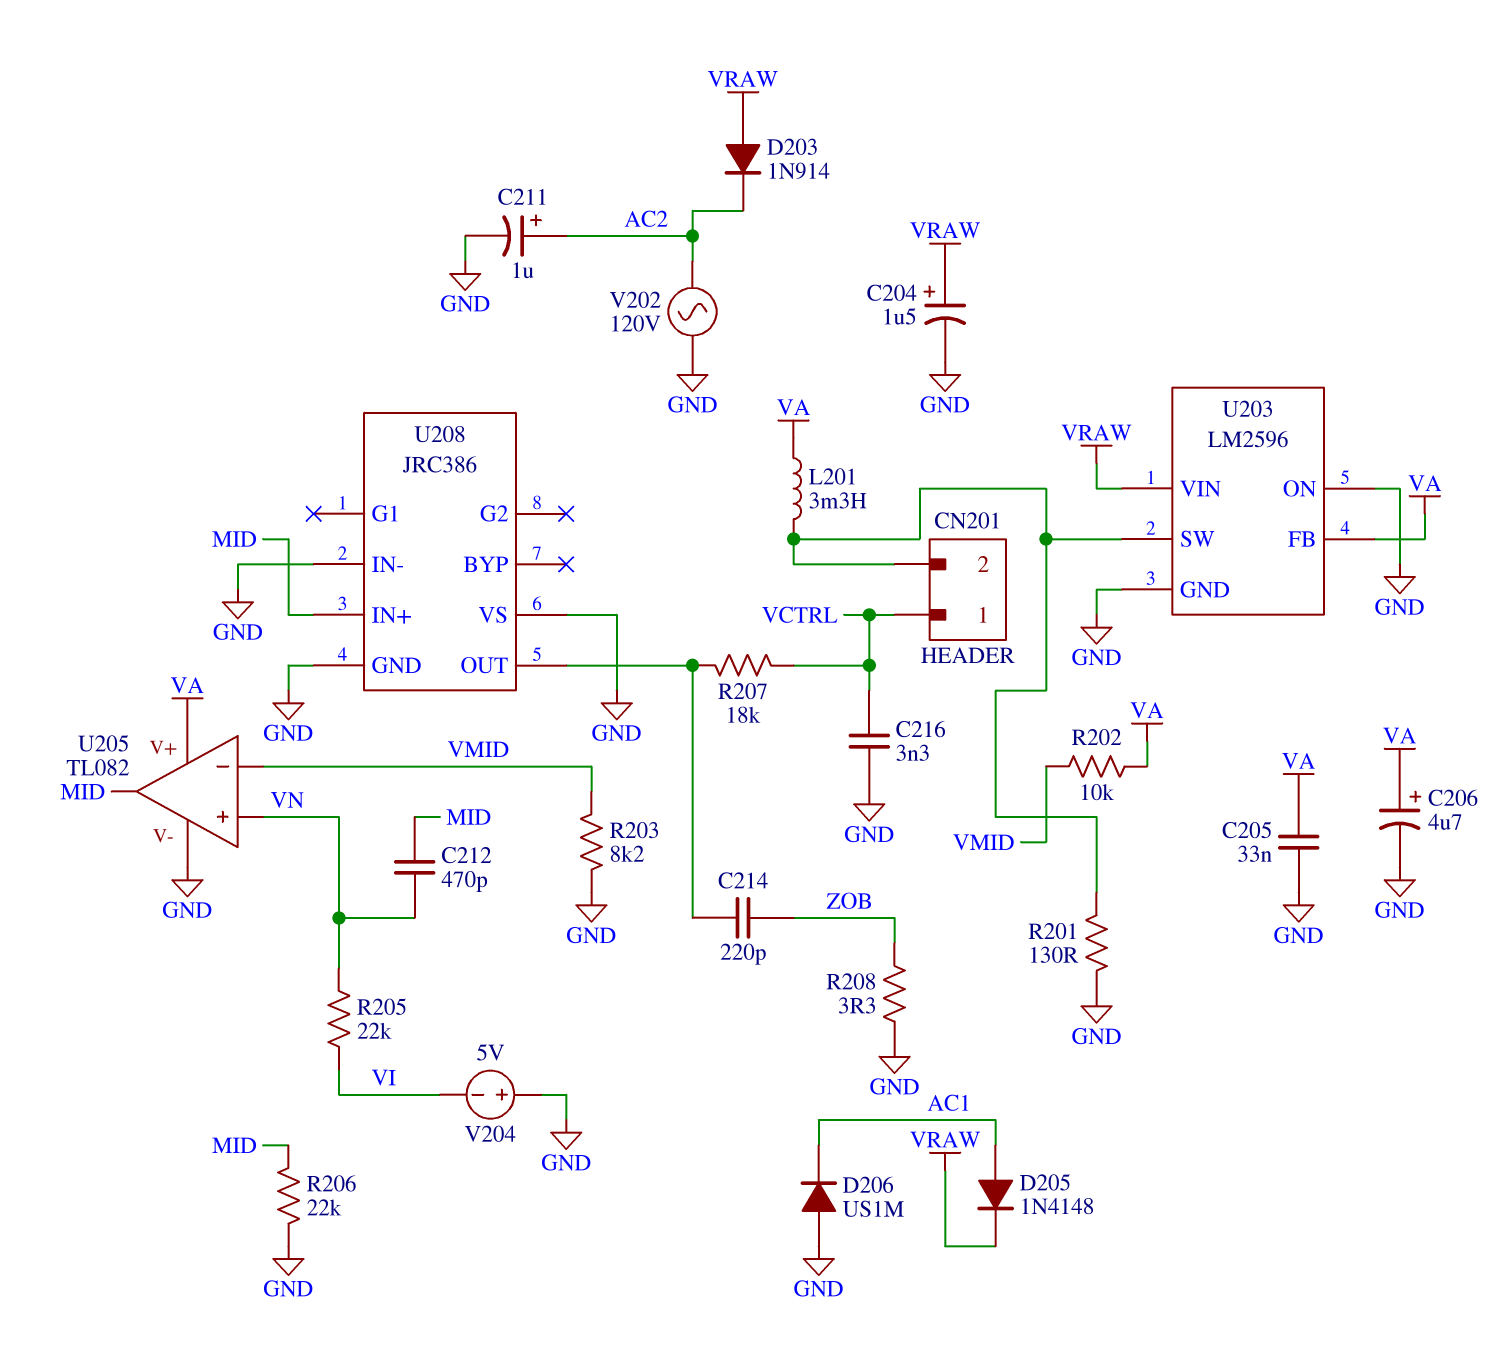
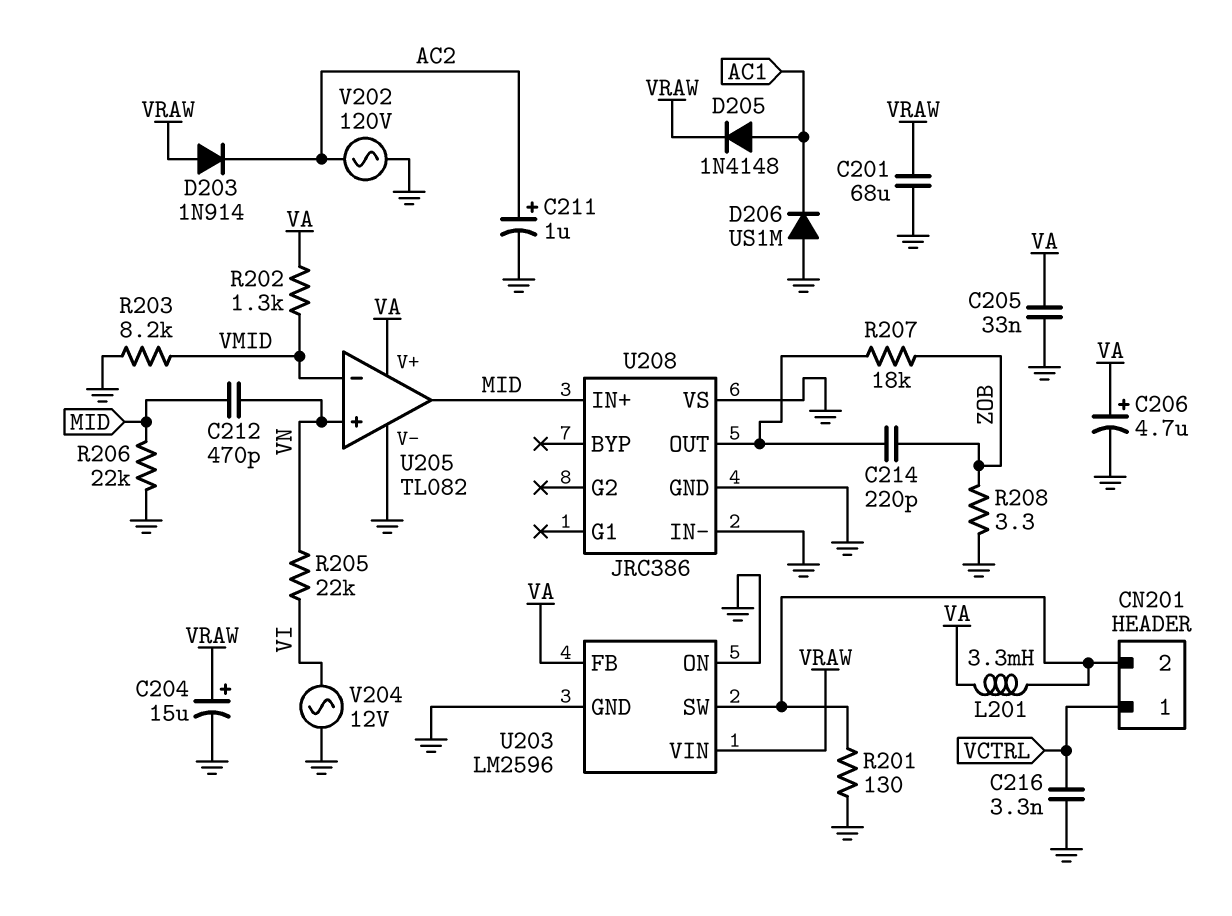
C201: none -> 68uF (GND, VRAW)
C204: 1.5uF (plus VRAW, minus GND) -> 15uF (plus VRAW, minus GND)
R202: 10k (VA, VMID) -> 1.3k (VA, VMID)
R207: 18k (U208/OUT, VCTRL) -> 18k (U208/OUT, ZOB)
V204: 5V (plus GND, minus VI) -> AC 12V (GND, VI)

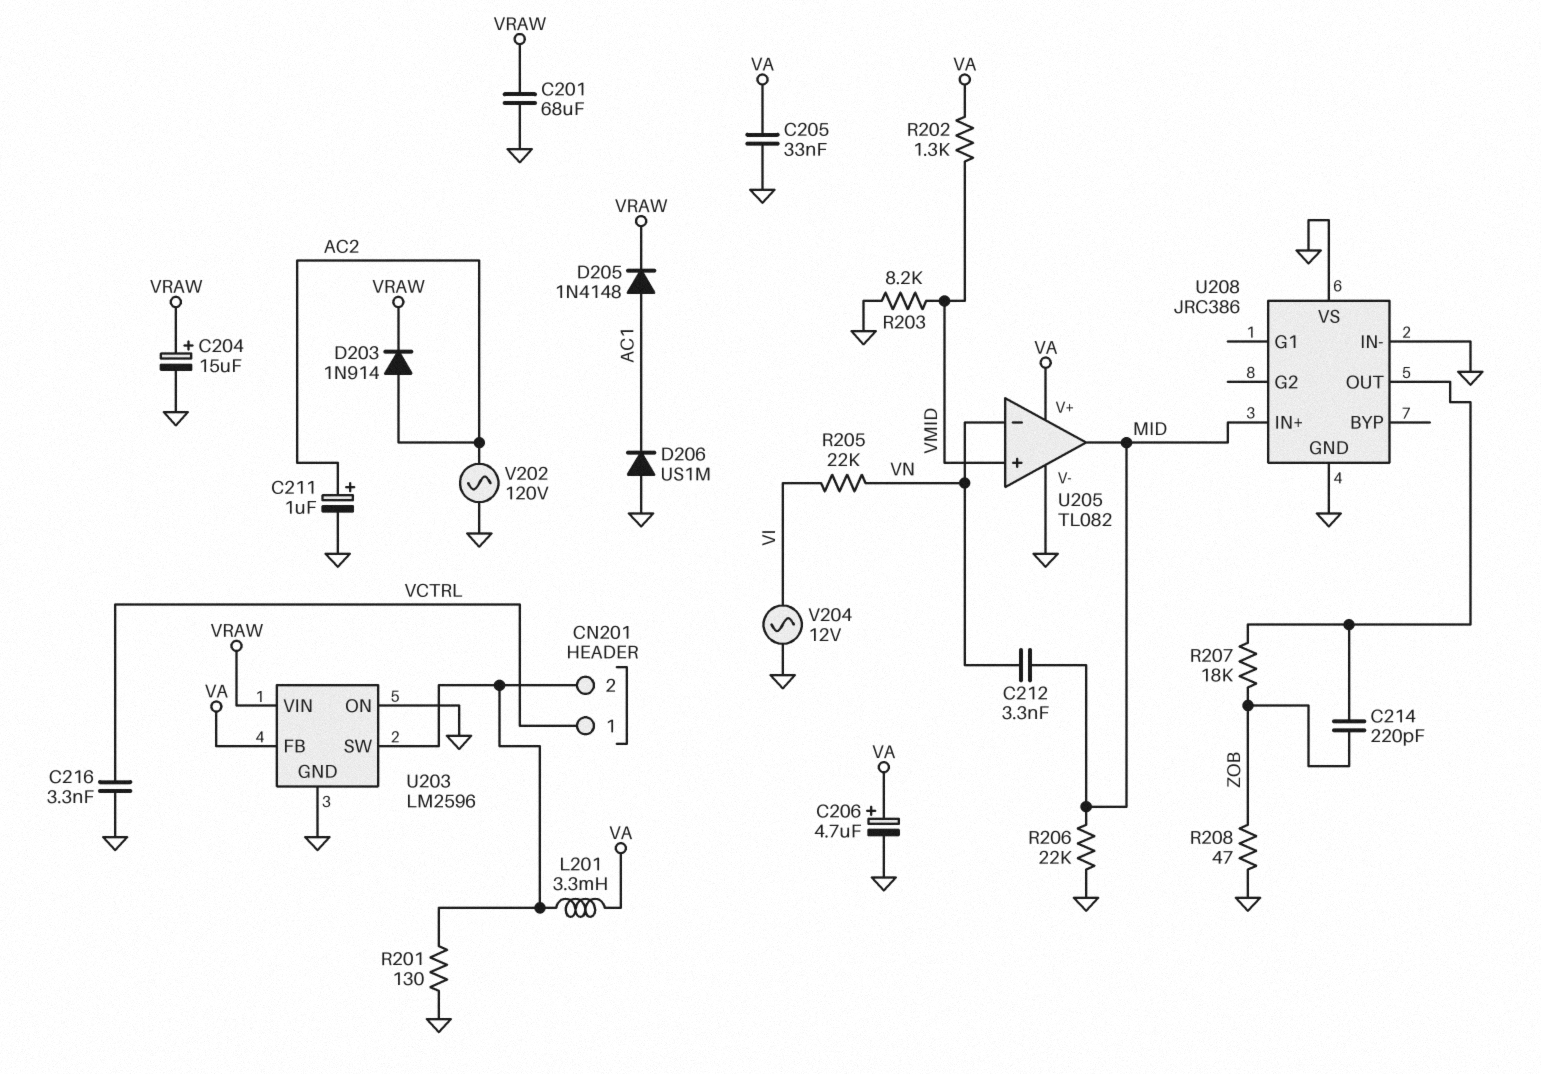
C212: 470pF (MID, VN) -> 3.3nF (MID, VN)
D203: diode 1N914 (A VRAW, K AC2) -> diode 1N914 (A AC2, K VRAW)
R208: 3.3 (GND, ZOB) -> 47 (GND, ZOB)
U205 pin in+: VN -> VMID
U205 pin in-: VMID -> VN

